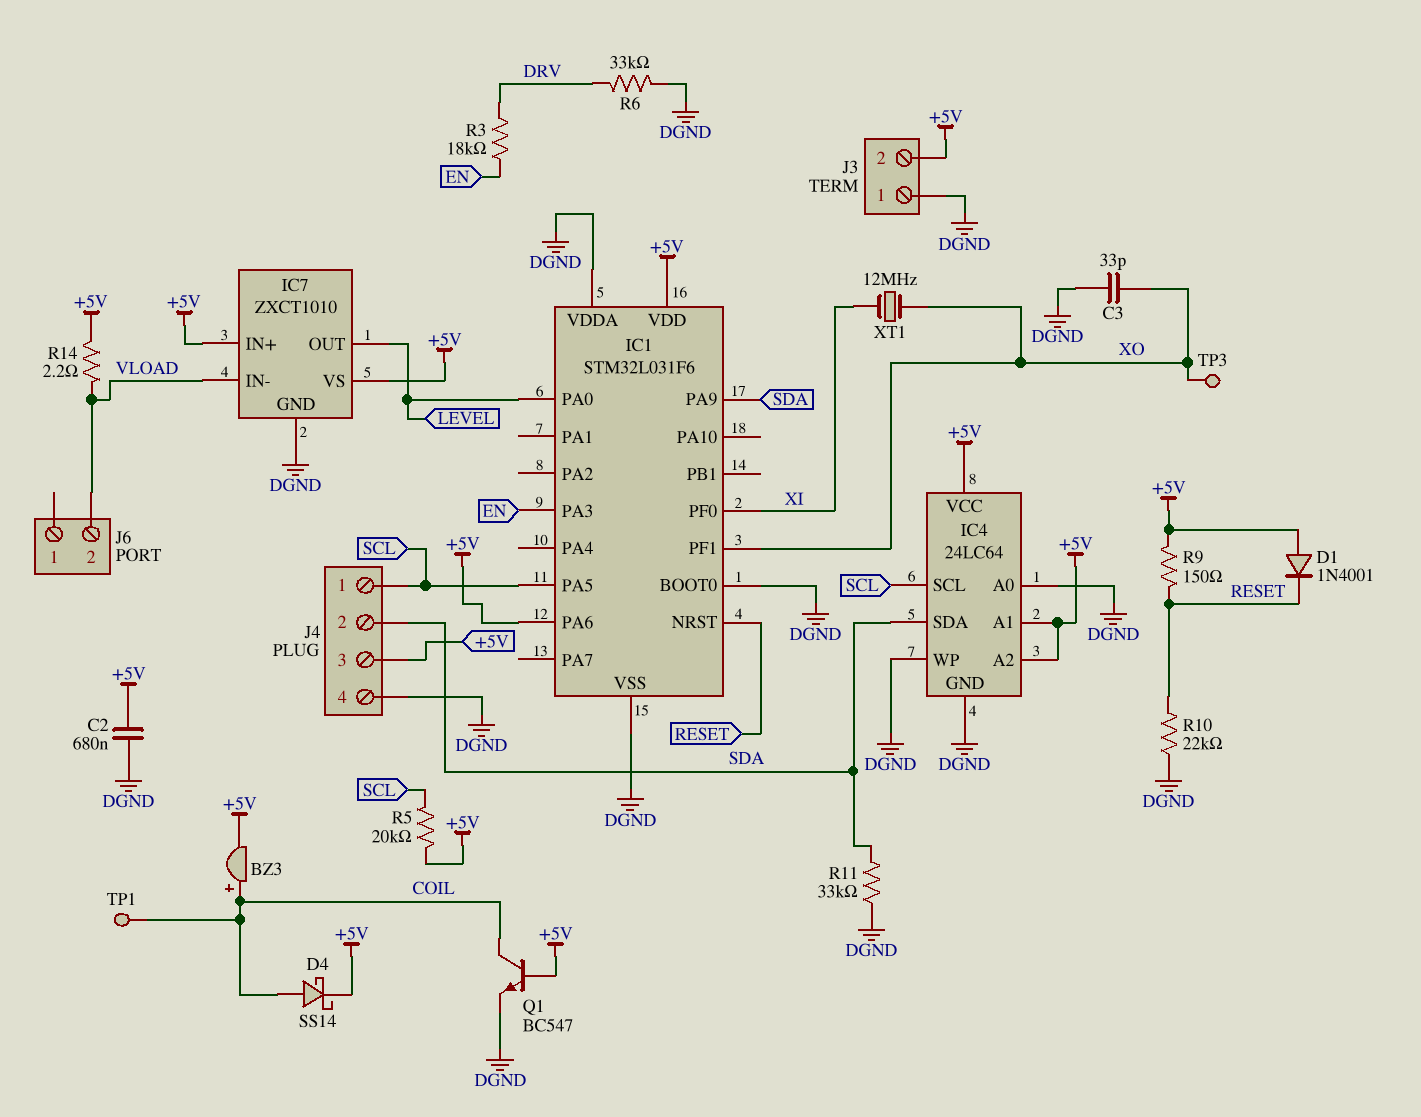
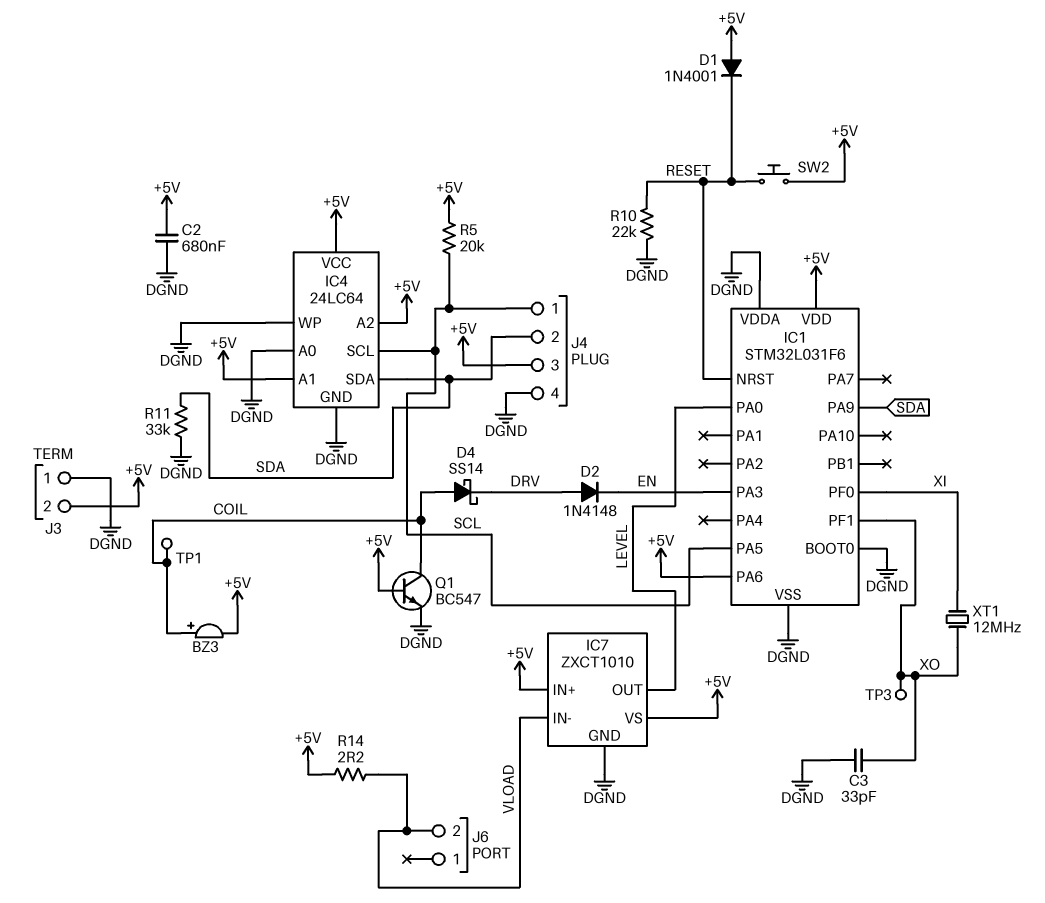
D2: none -> diode 1N4148 (A DRV, K EN)
D4: schottky SS14 (A COIL, K +5V) -> schottky SS14 (A COIL, K DRV)
R3: 18k (DRV, EN) -> none
R6: 33k (DGND, DRV) -> none
R9: 150 (+5V, RESET) -> none
SW2: none -> button (+5V, RESET)

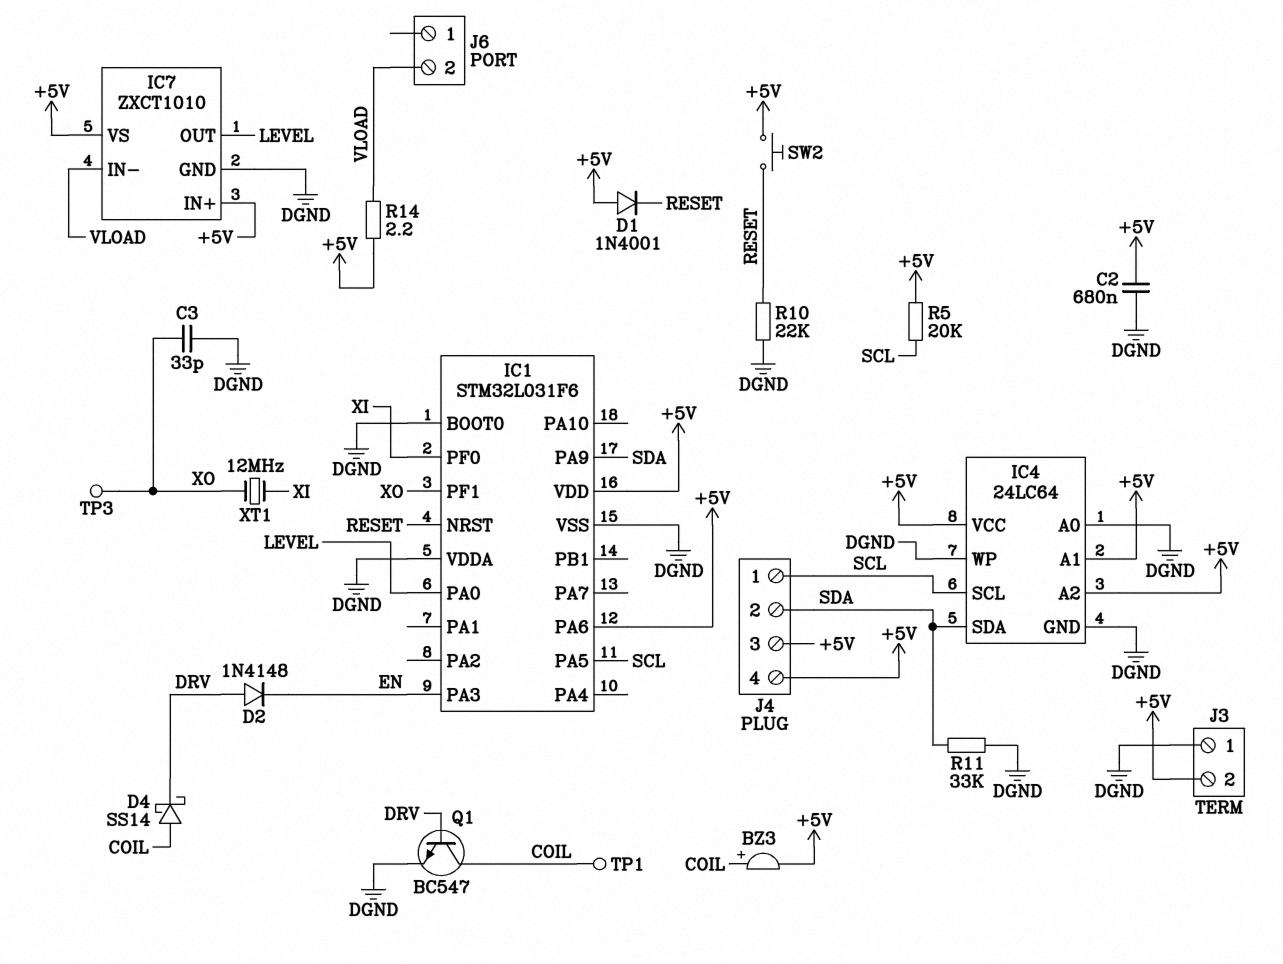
J4 pin 4: DGND -> +5V
Q1: NPN BC547 (B +5V, C COIL, E DGND) -> NPN BC547 (B DRV, C COIL, E DGND)

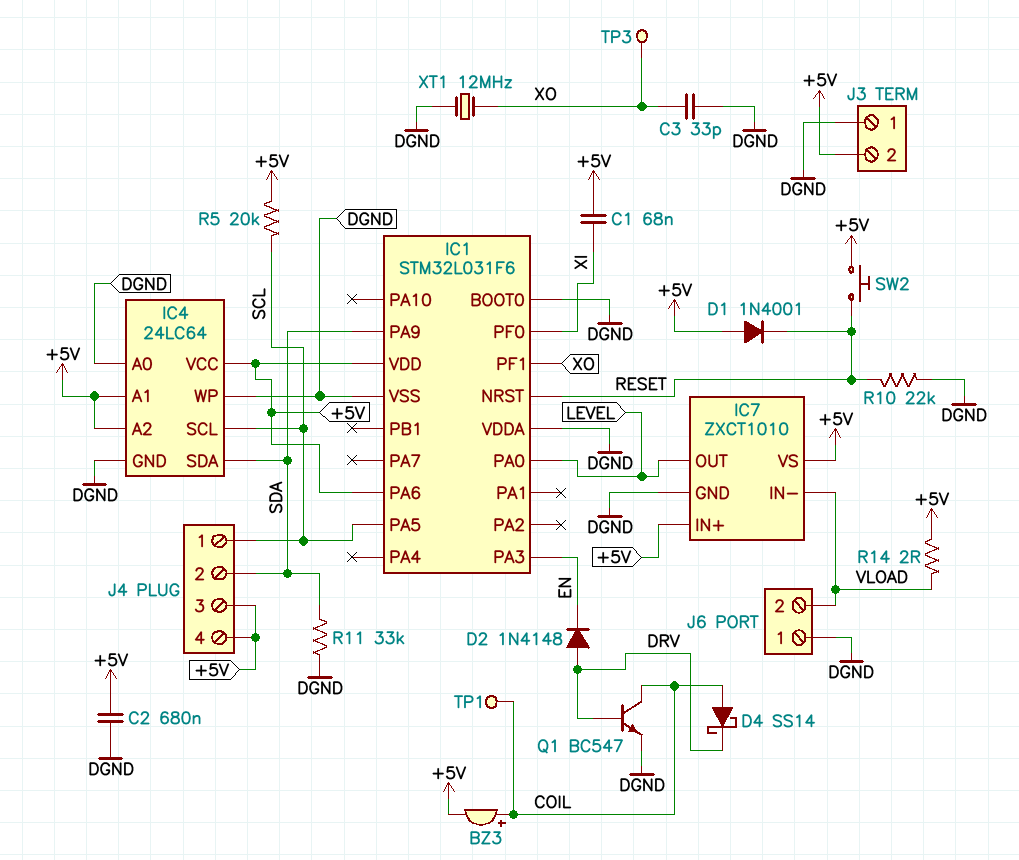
C1: none -> 68nF (+5V, XI)
J6 pin 1: none -> DGND
R14: 2.2 (+5V, VLOAD) -> 2 (+5V, VLOAD)
XT1: 12MHz (XI, XO) -> 12MHz (DGND, XO)

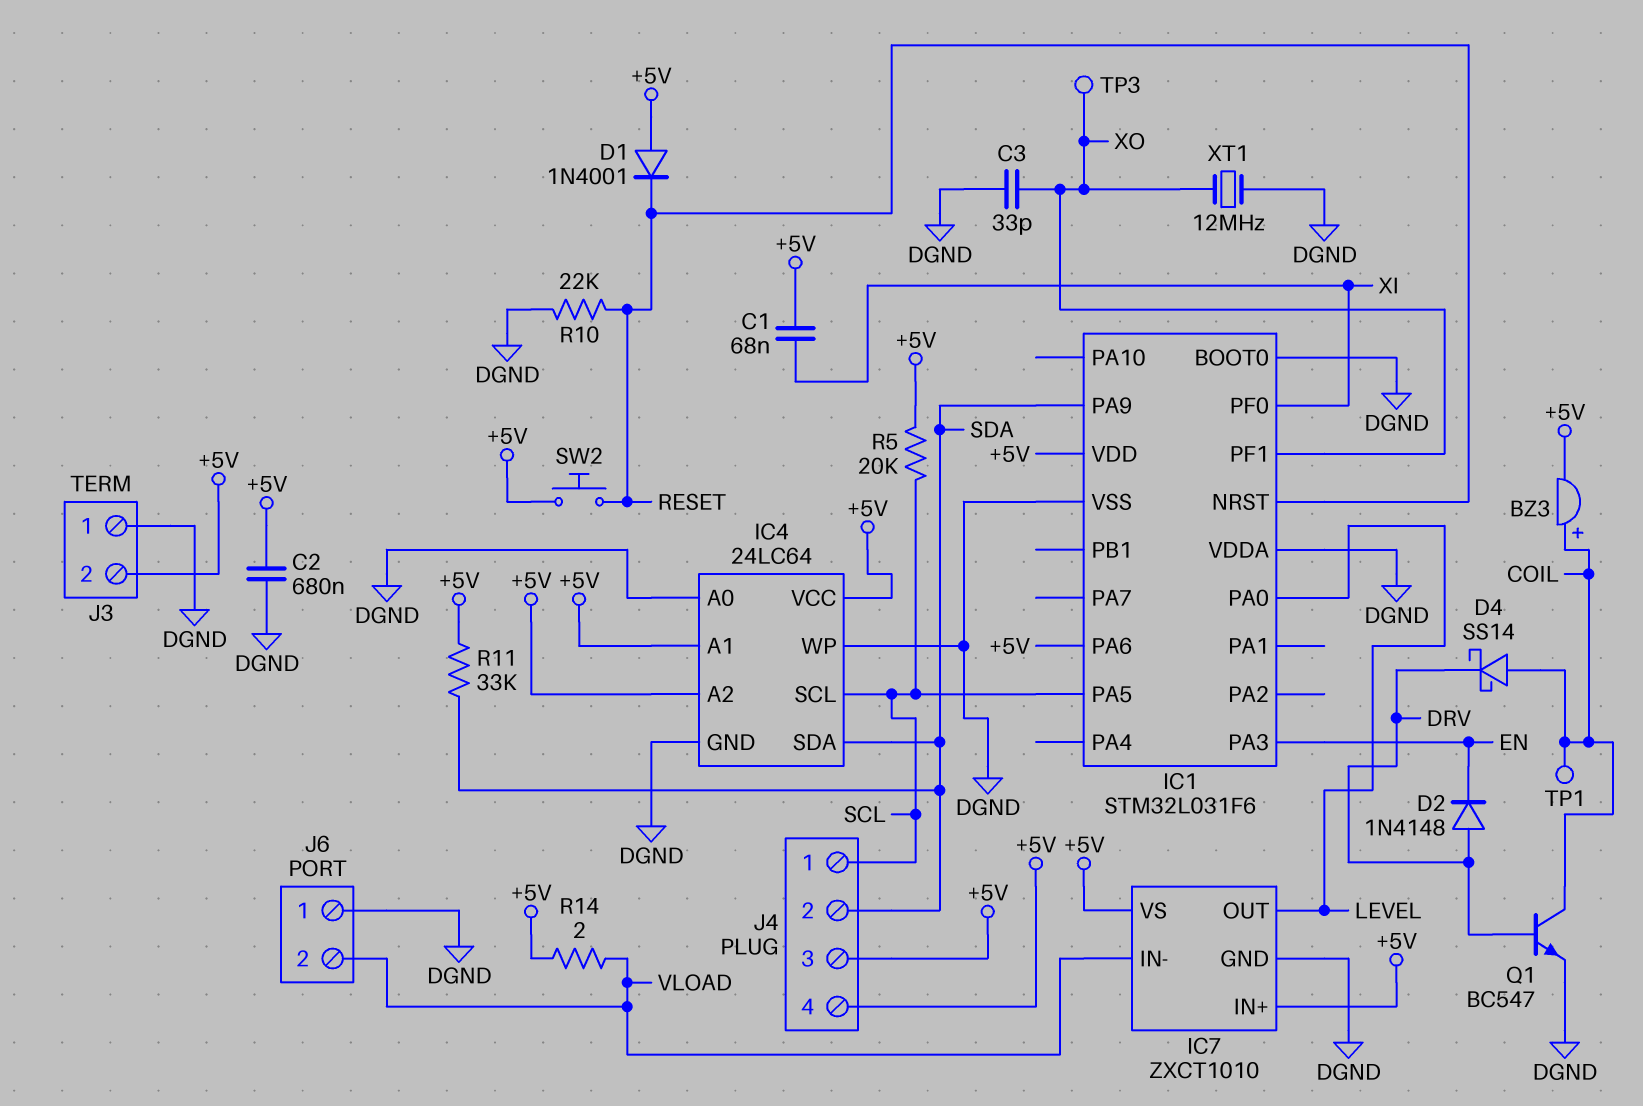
R11: 33k (DGND, SDA) -> 33k (+5V, SDA)

